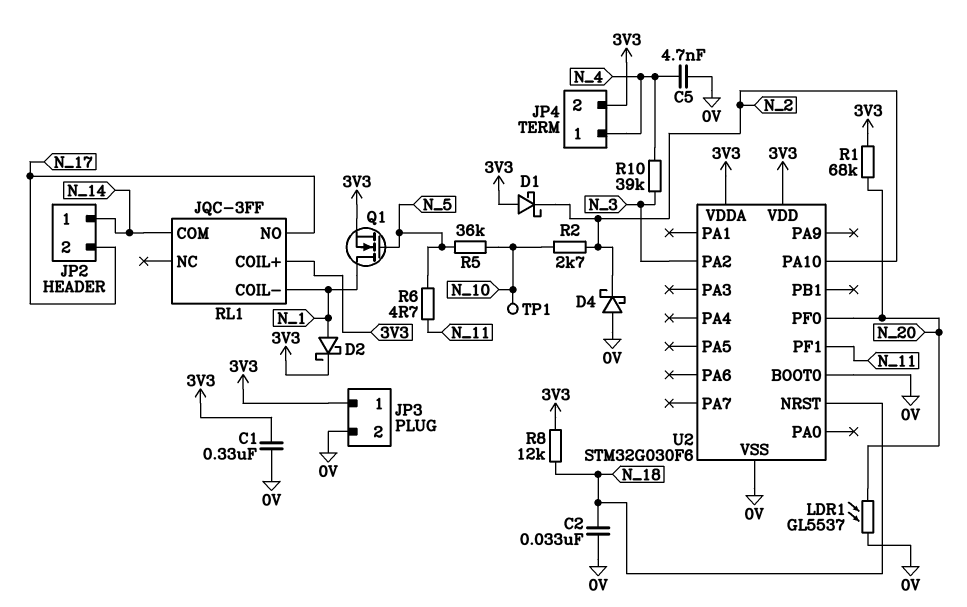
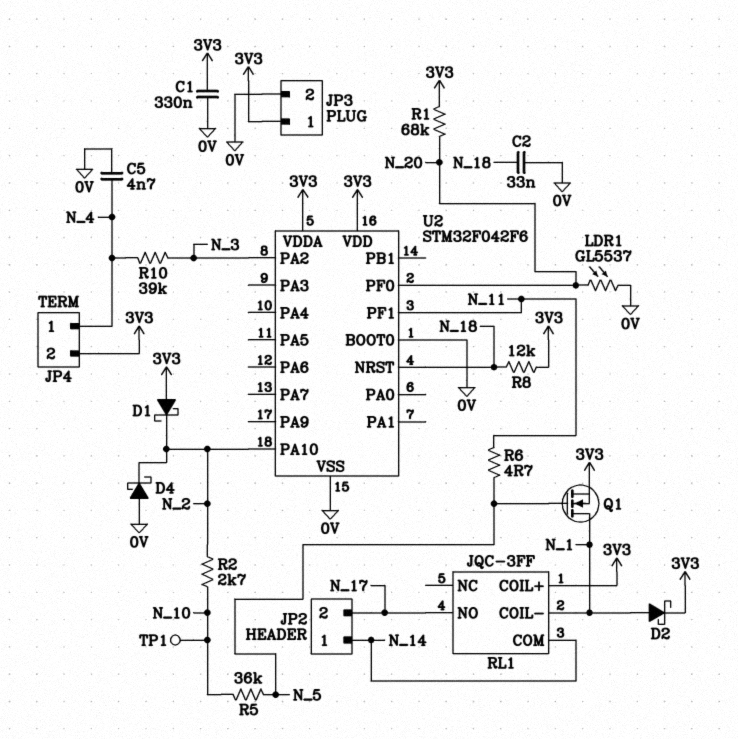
U2: STM32G030F6 -> STM32F042F6

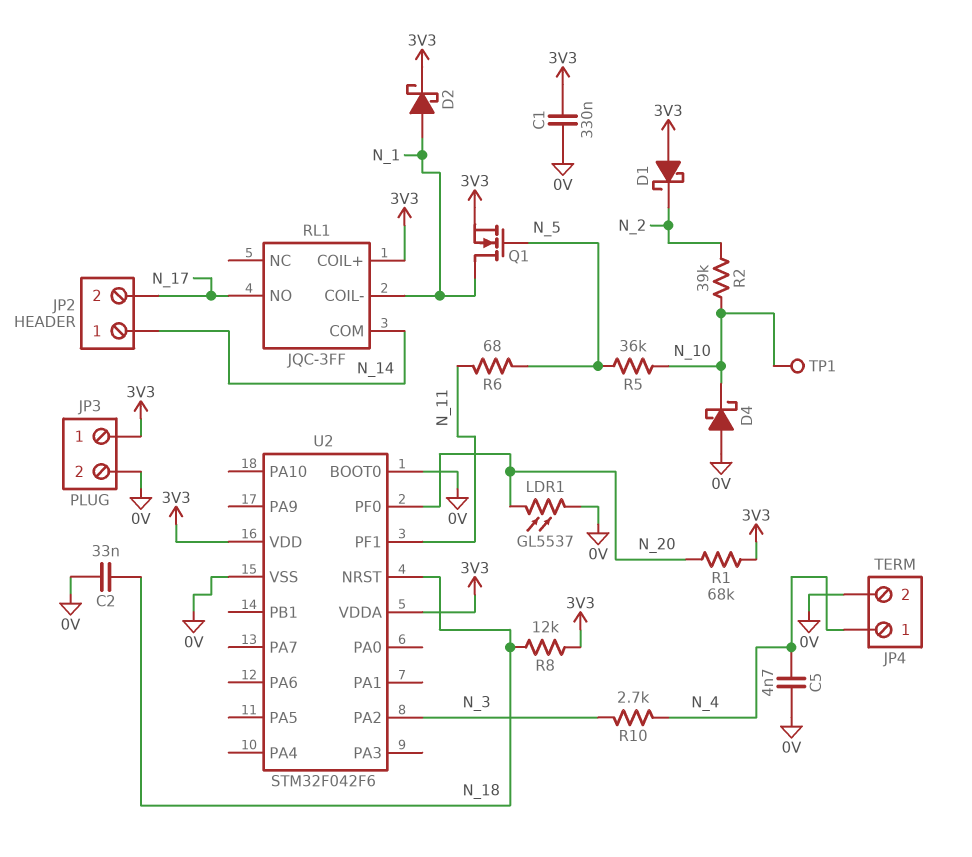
D4: schottky (A 0V, K N_2) -> schottky (A 0V, K N_10)
JP4 pin 2: 3V3 -> 0V
R2: 2.7k (N_2, N_10) -> 39k (N_2, N_10)
R6: 4.7 (N_5, N_11) -> 68 (N_5, N_11)
R10: 39k (N_3, N_4) -> 2.7k (N_3, N_4)
U2 pin PA10: N_2 -> none

